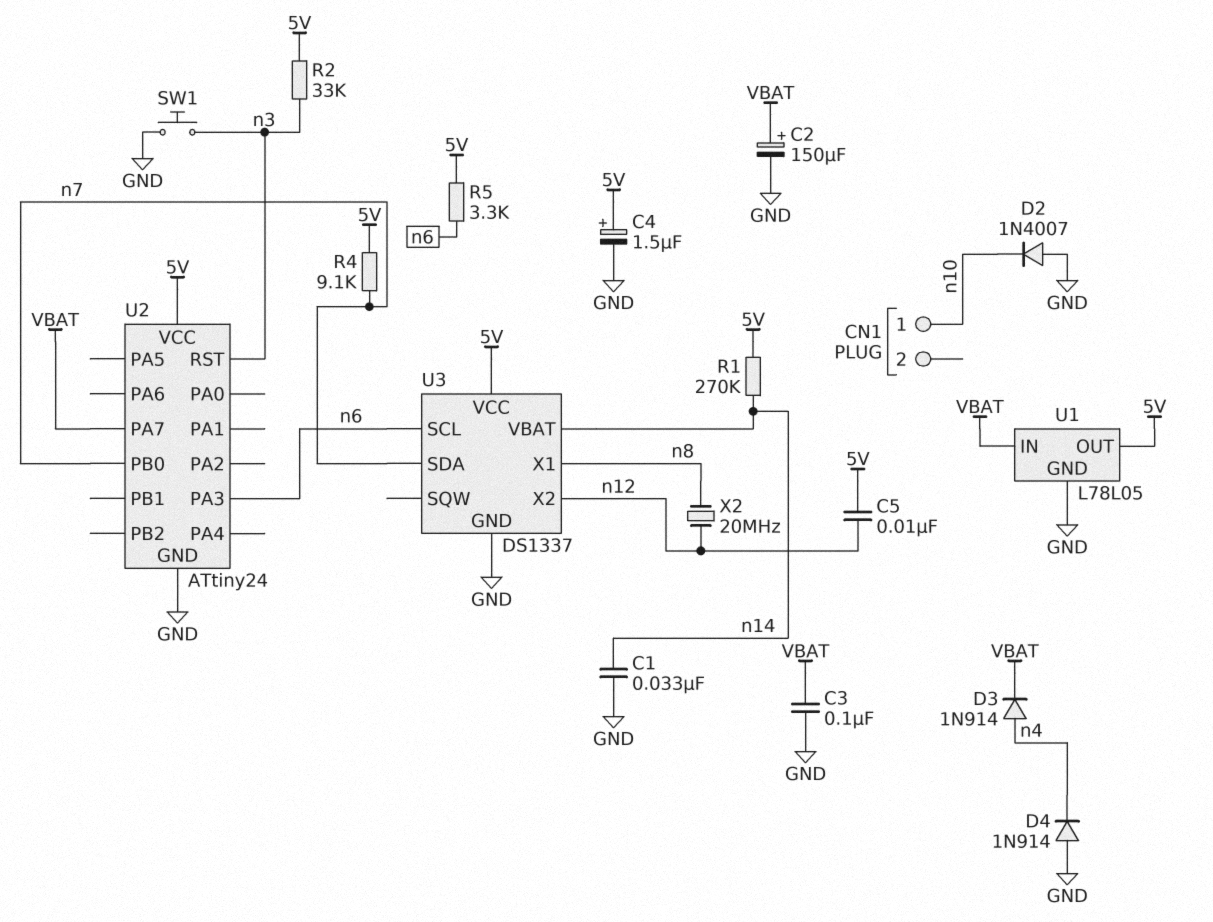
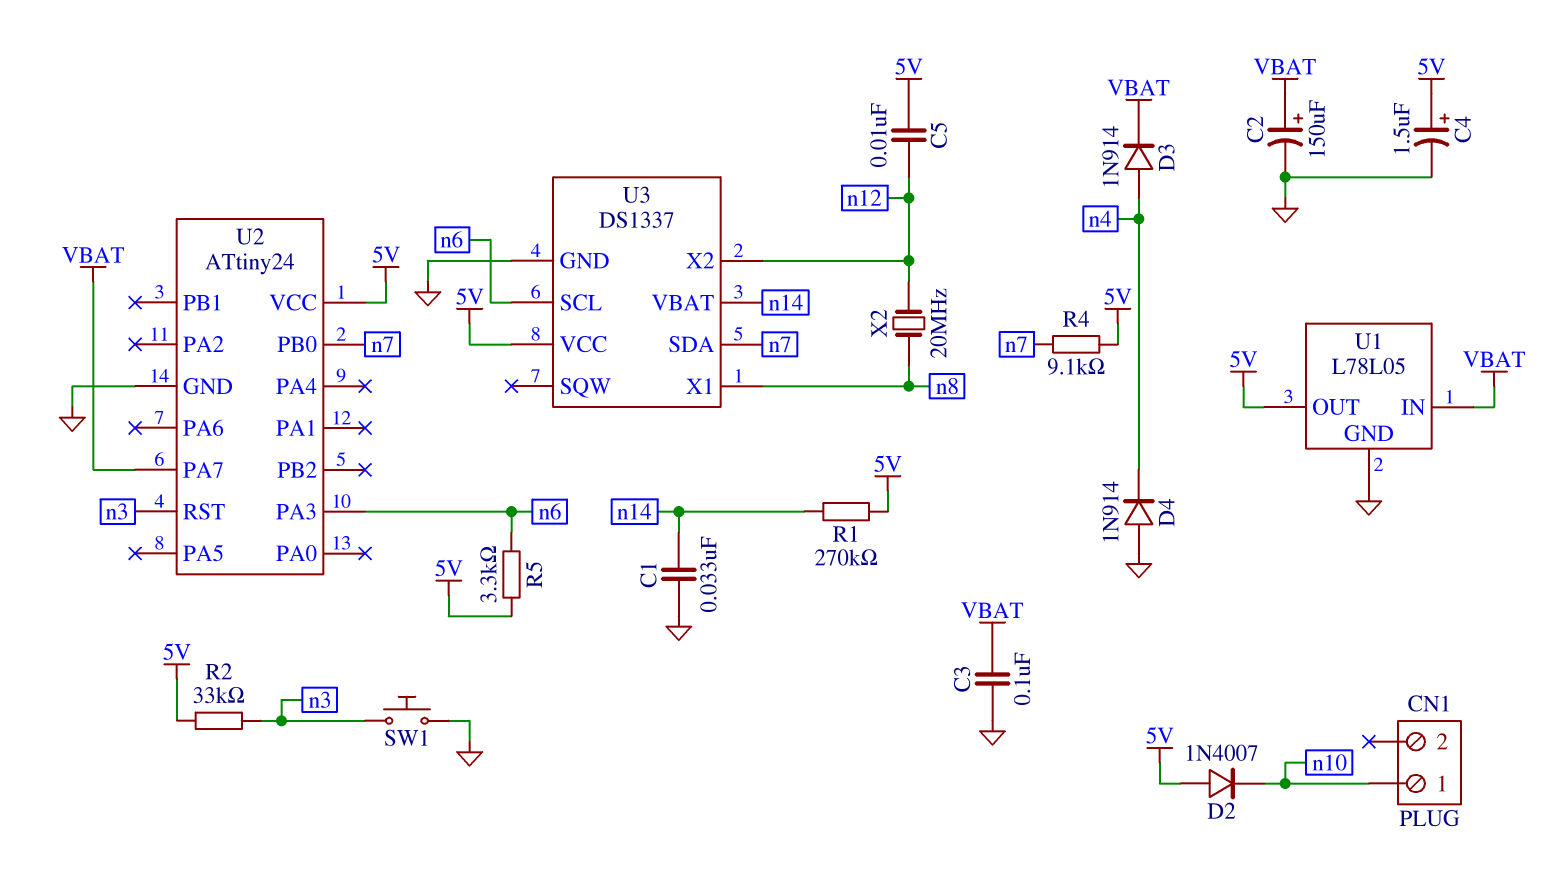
D2: diode 1N4007 (A GND, K n10) -> diode 1N4007 (A 5V, K n10)

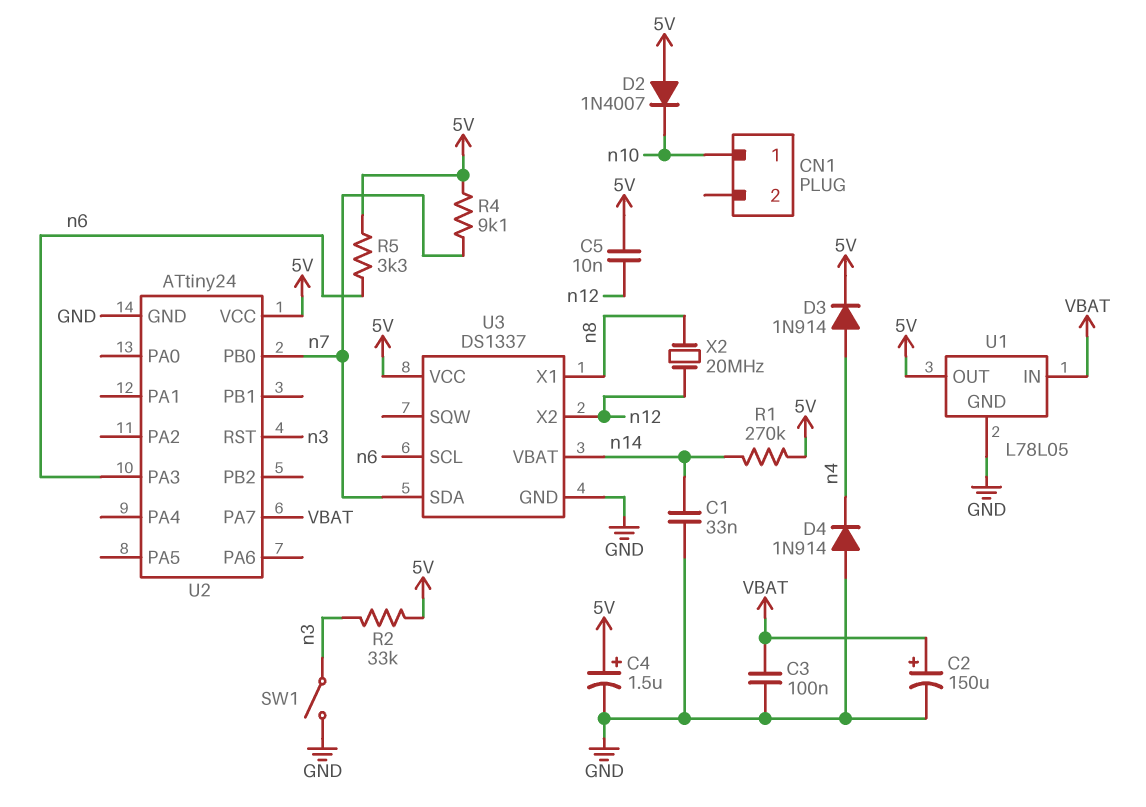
D3: diode 1N914 (A n4, K VBAT) -> diode 1N914 (A n4, K 5V)
SW1: button (GND, n3) -> switch (GND, n3)

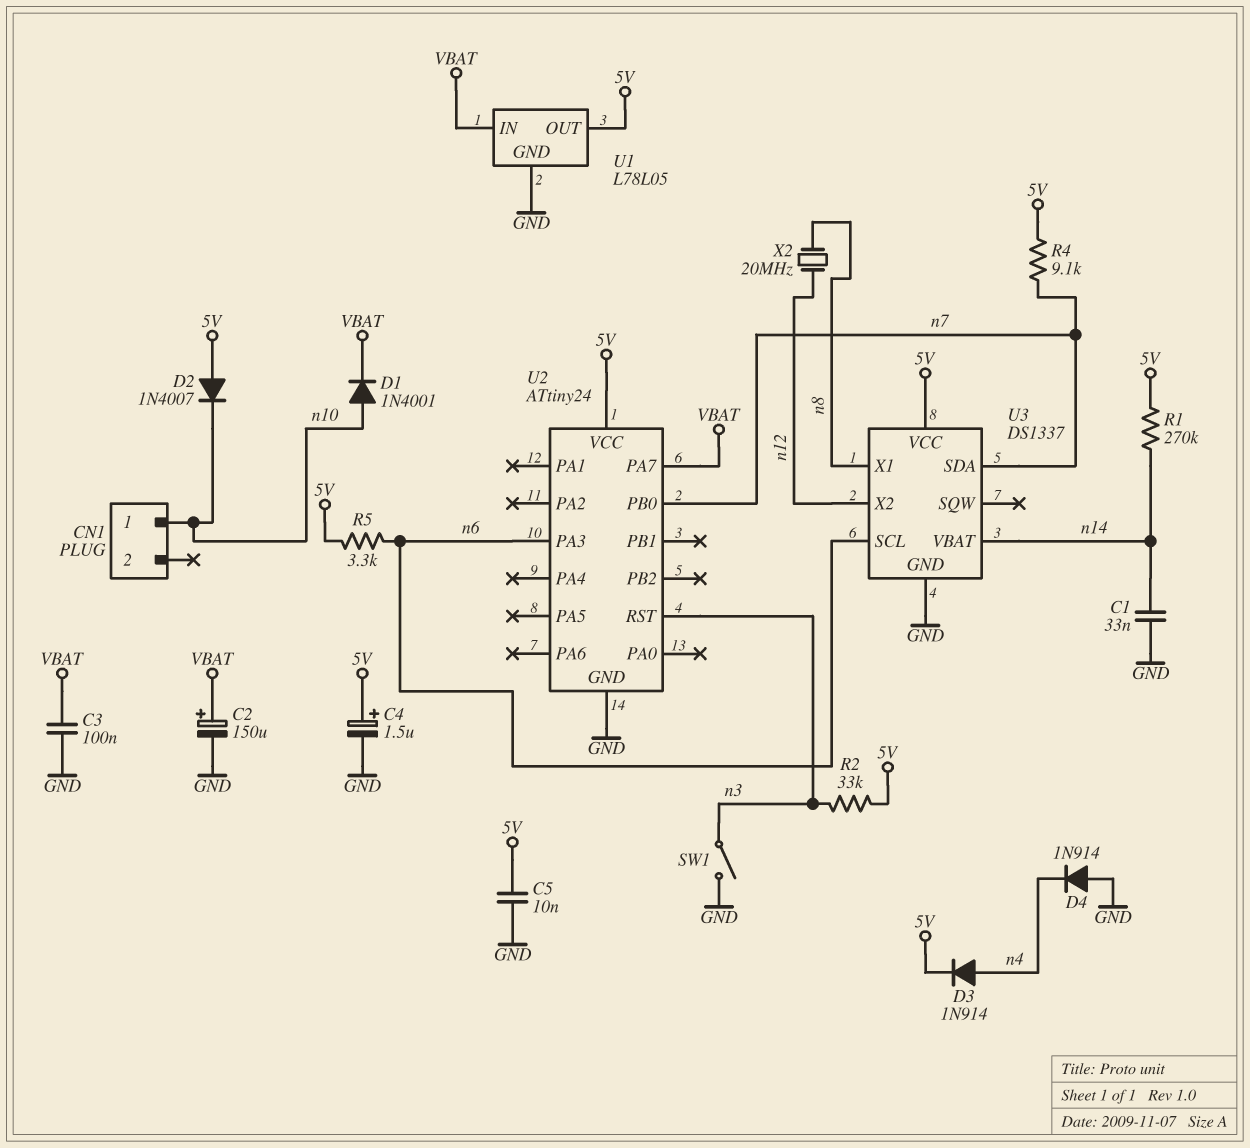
C5: 10nF (5V, n12) -> 10nF (5V, GND)
D1: none -> diode 1N4001 (A n10, K VBAT)

